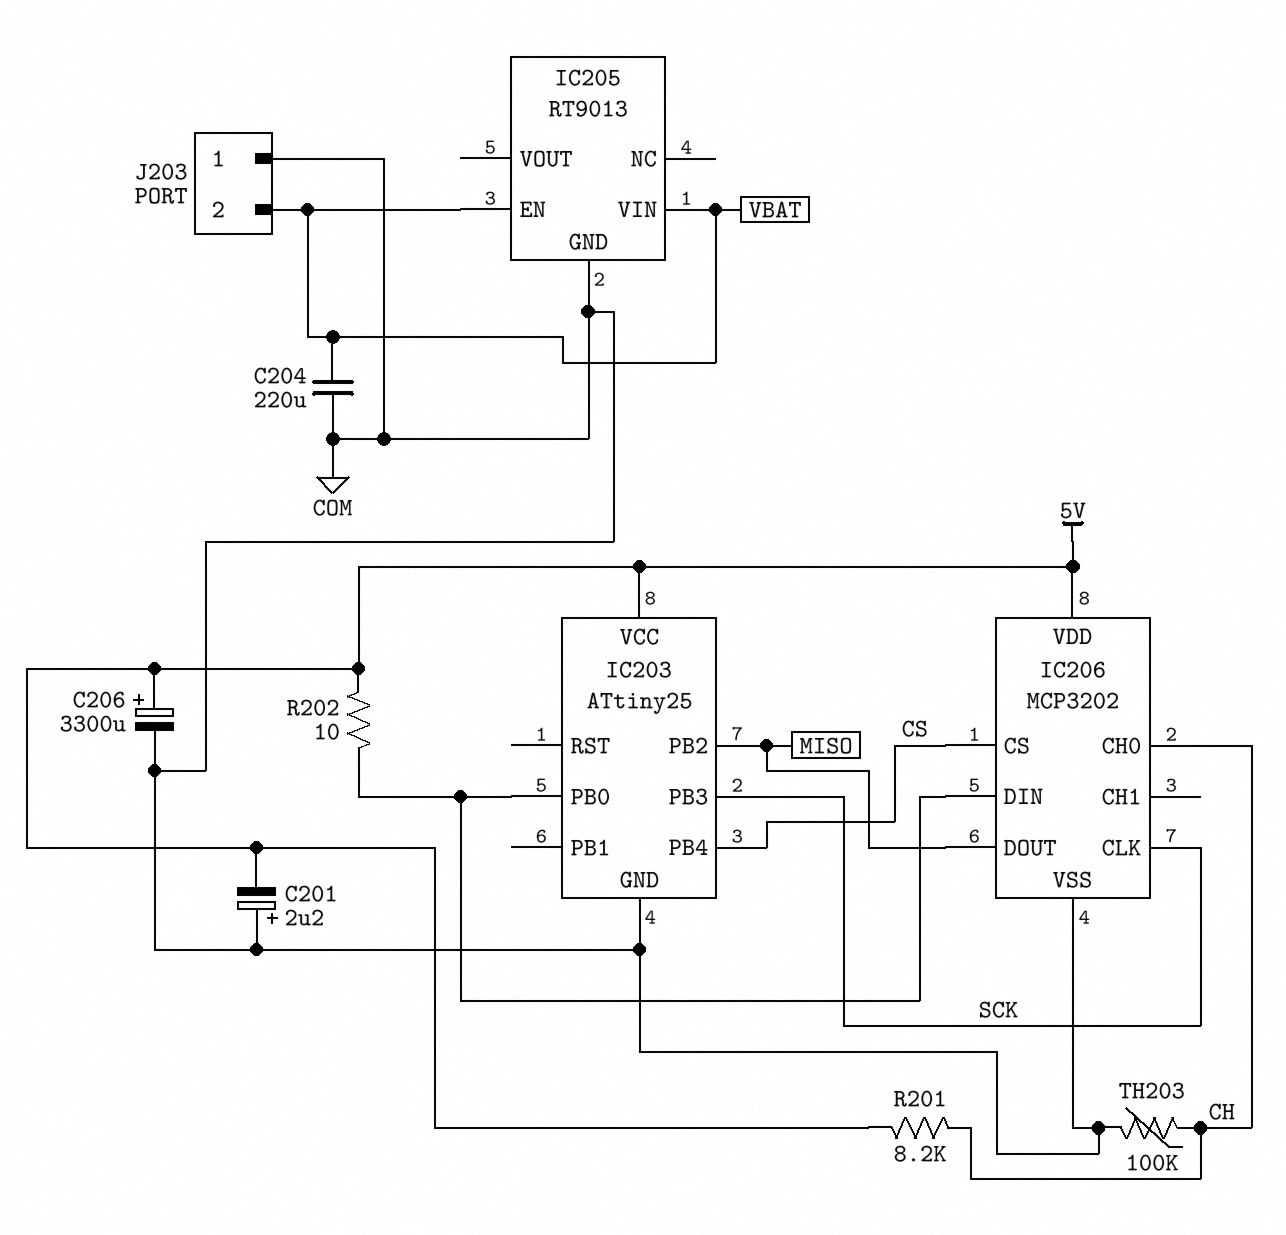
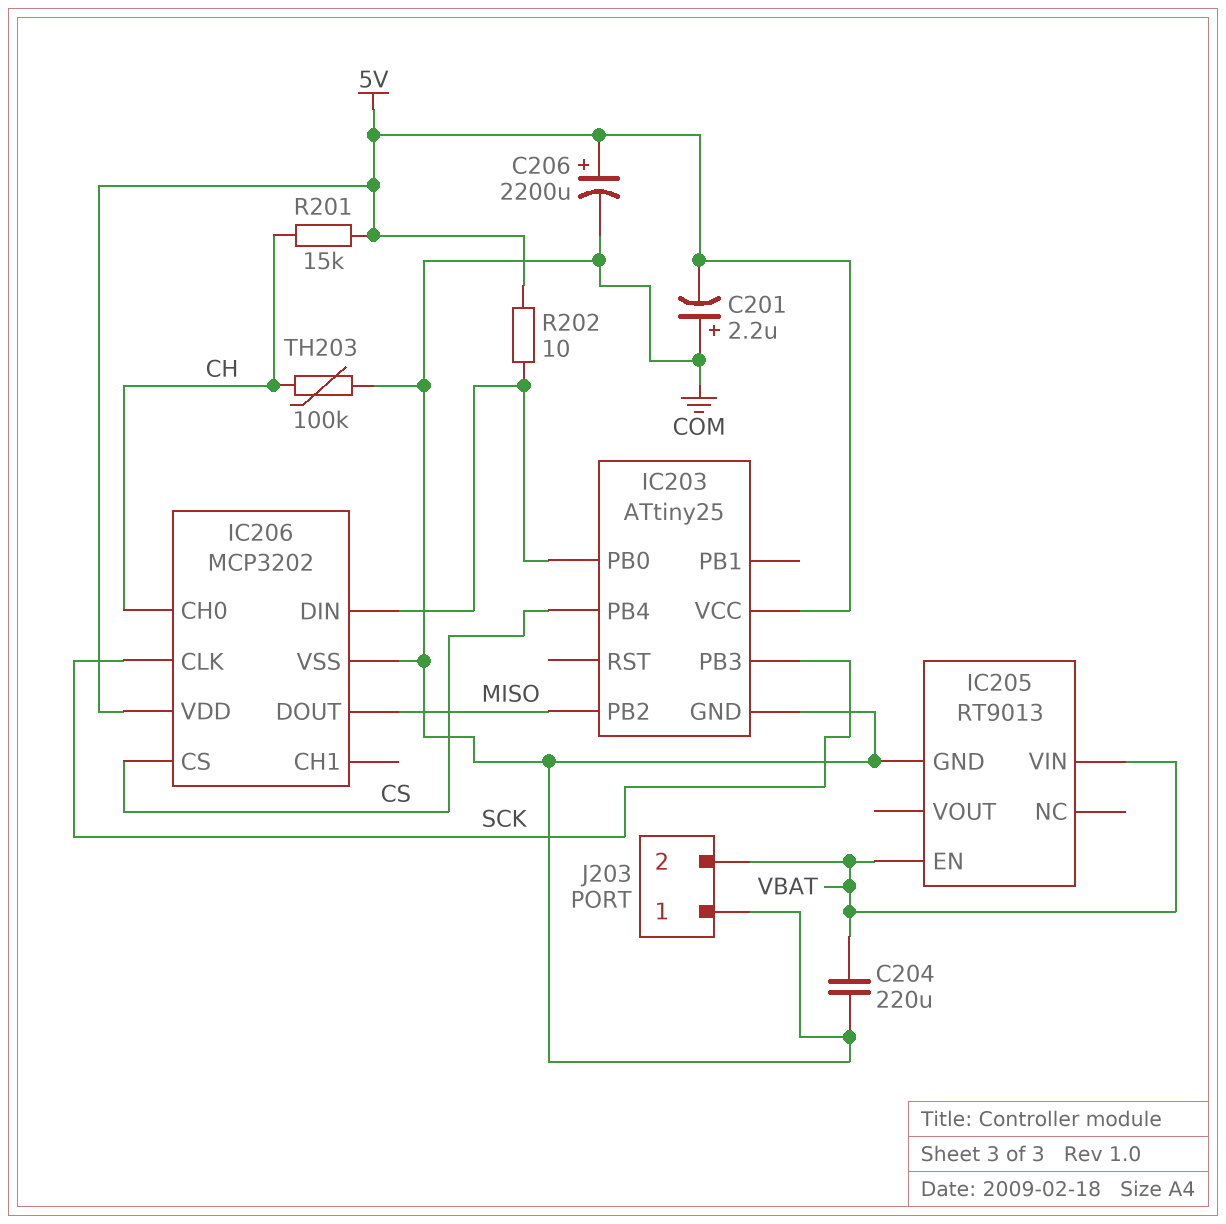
C206: 3300uF (plus 5V, minus COM) -> 2200uF (plus 5V, minus COM)
R201: 8.2k (5V, CH) -> 15k (5V, CH)

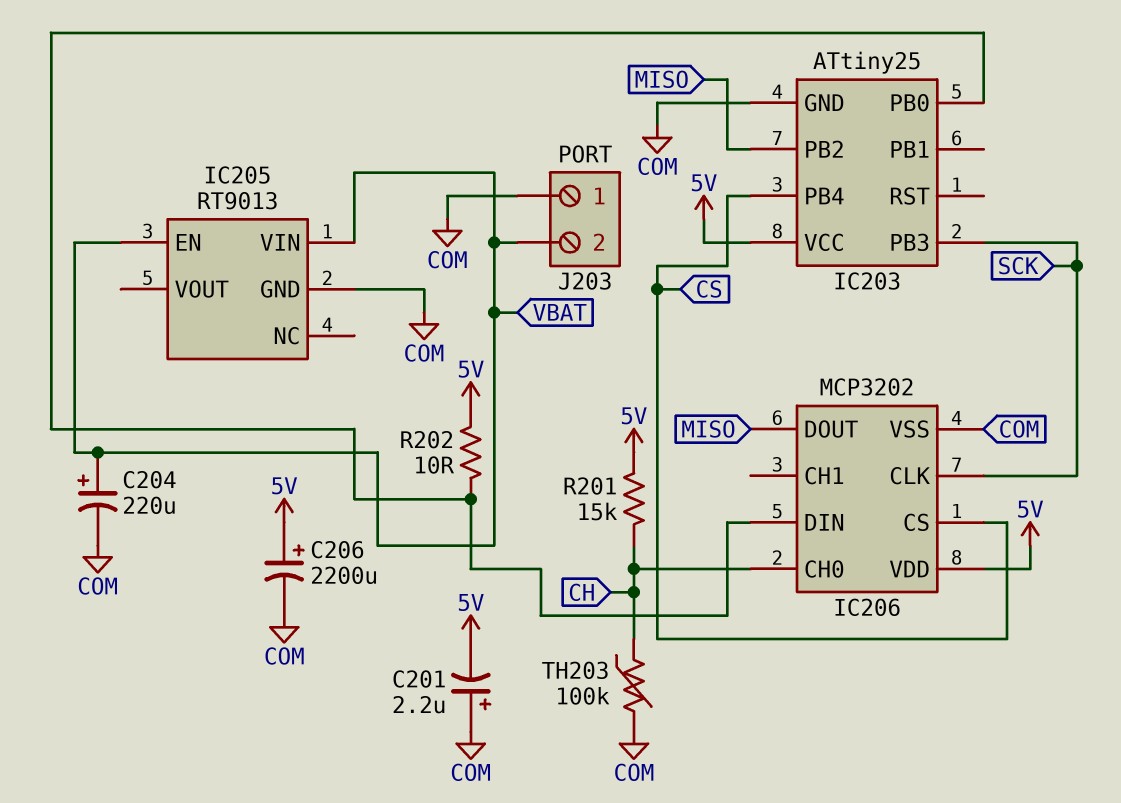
C204: 220uF (COM, VBAT) -> 220uF (plus VBAT, minus COM)

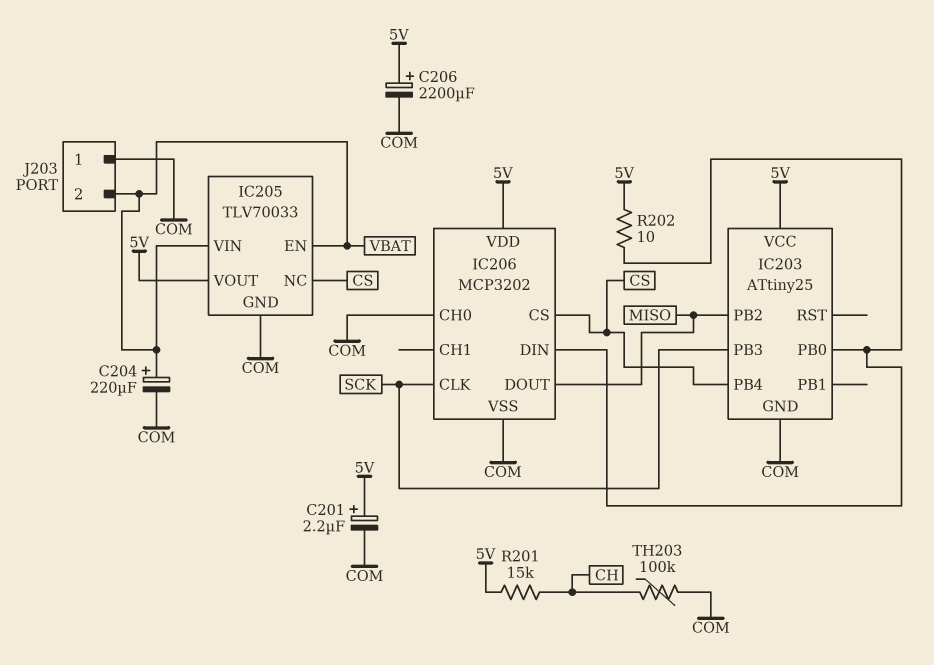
C201: 2.2uF (plus COM, minus 5V) -> 2.2uF (plus 5V, minus COM)
IC205: RT9013 -> TLV70033
IC205 pin NC: none -> CS
IC205 pin VOUT: none -> 5V
IC206 pin CH0: CH -> COM

